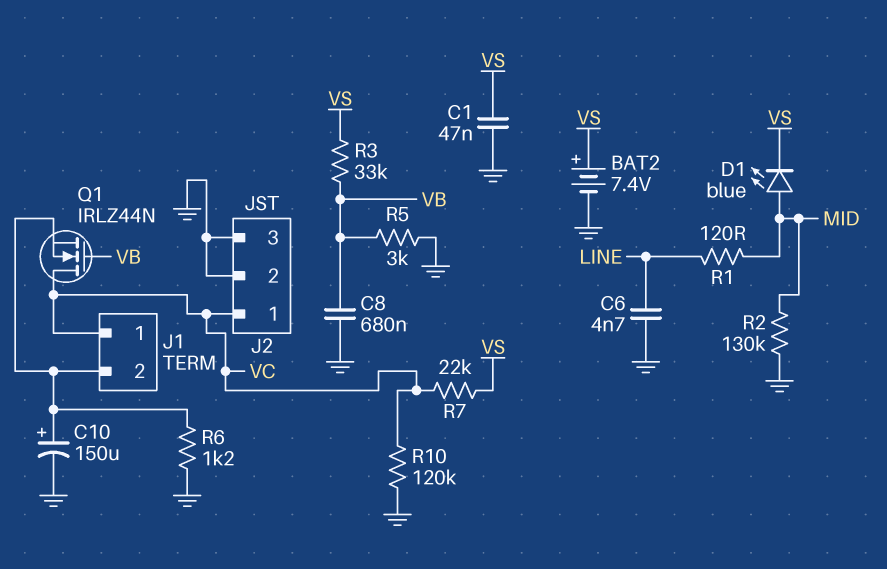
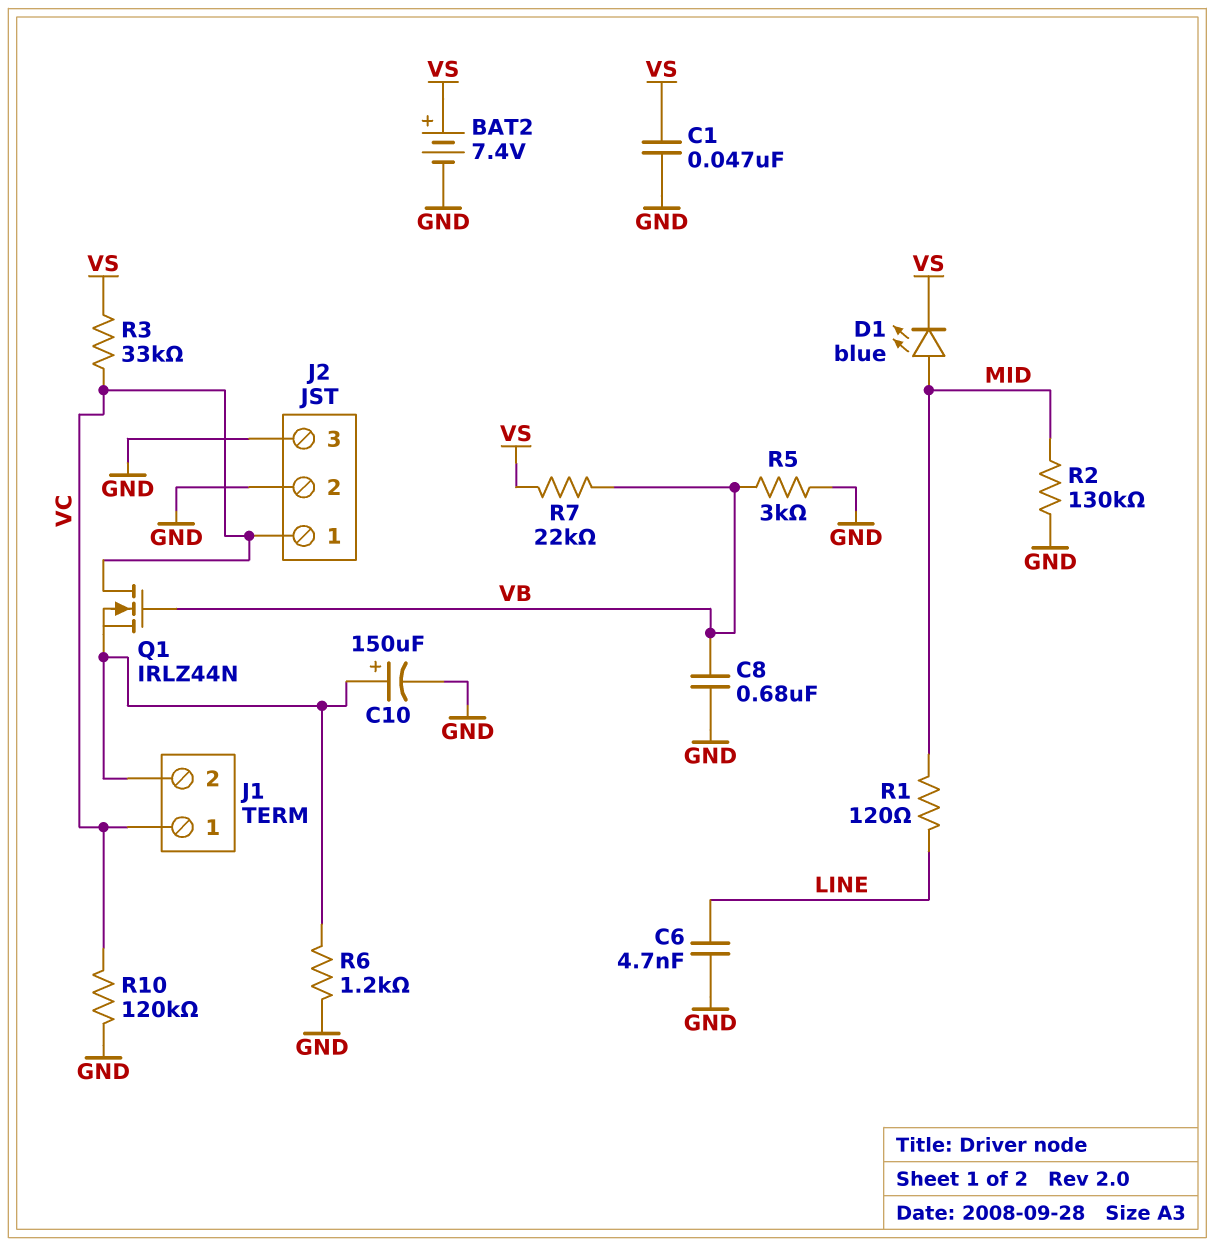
R3: 33k (VB, VS) -> 33k (VC, VS)
R7: 22k (VC, VS) -> 22k (VB, VS)

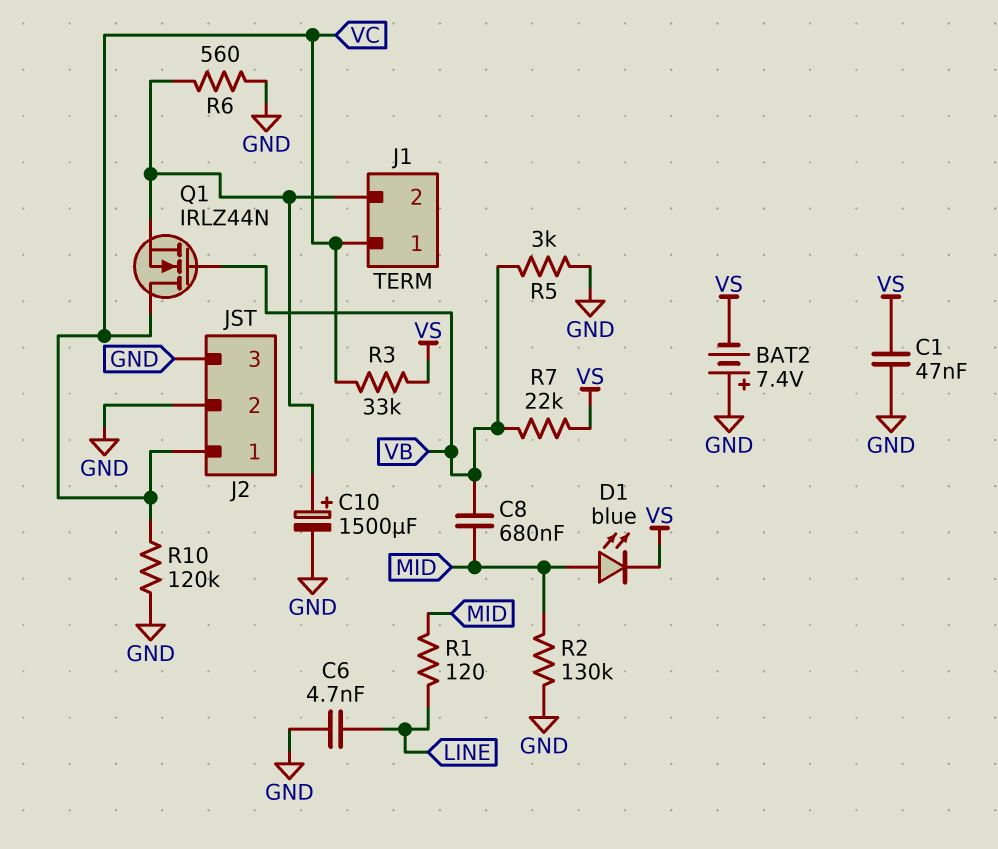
BAT2: 7.4V (plus VS, minus GND) -> 7.4V (plus GND, minus VS)
C8: 680nF (GND, VB) -> 680nF (MID, VB)
C10: 150uF (plus J1/2, minus GND) -> 1500uF (plus J1/2, minus GND)
R6: 1.2k (GND, J1/2) -> 560 (GND, J1/2)

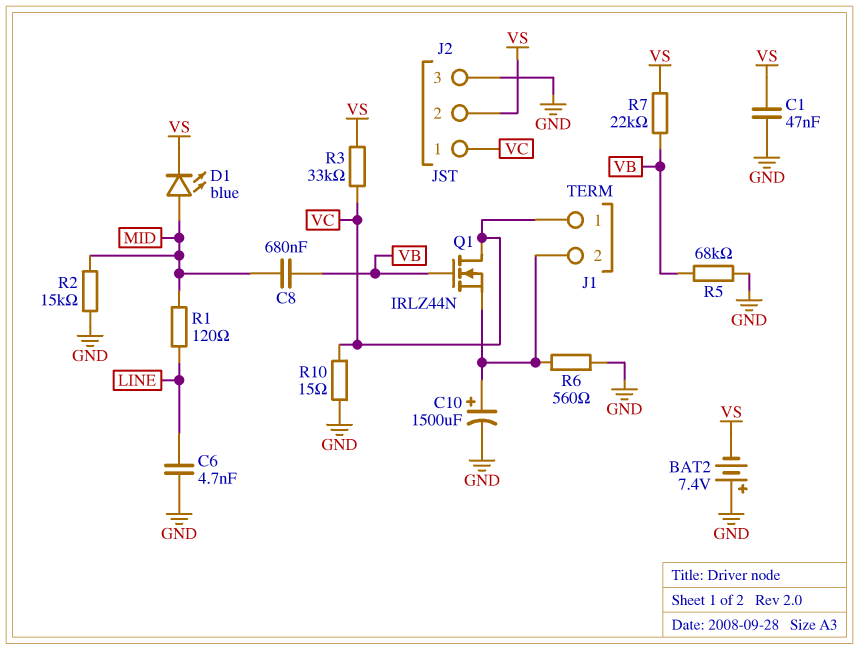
J2 pin 2: GND -> VS
R2: 130k (GND, MID) -> 15k (GND, MID)
R5: 3k (GND, VB) -> 68k (GND, VB)
R10: 120k (GND, VC) -> 15 (GND, VC)

